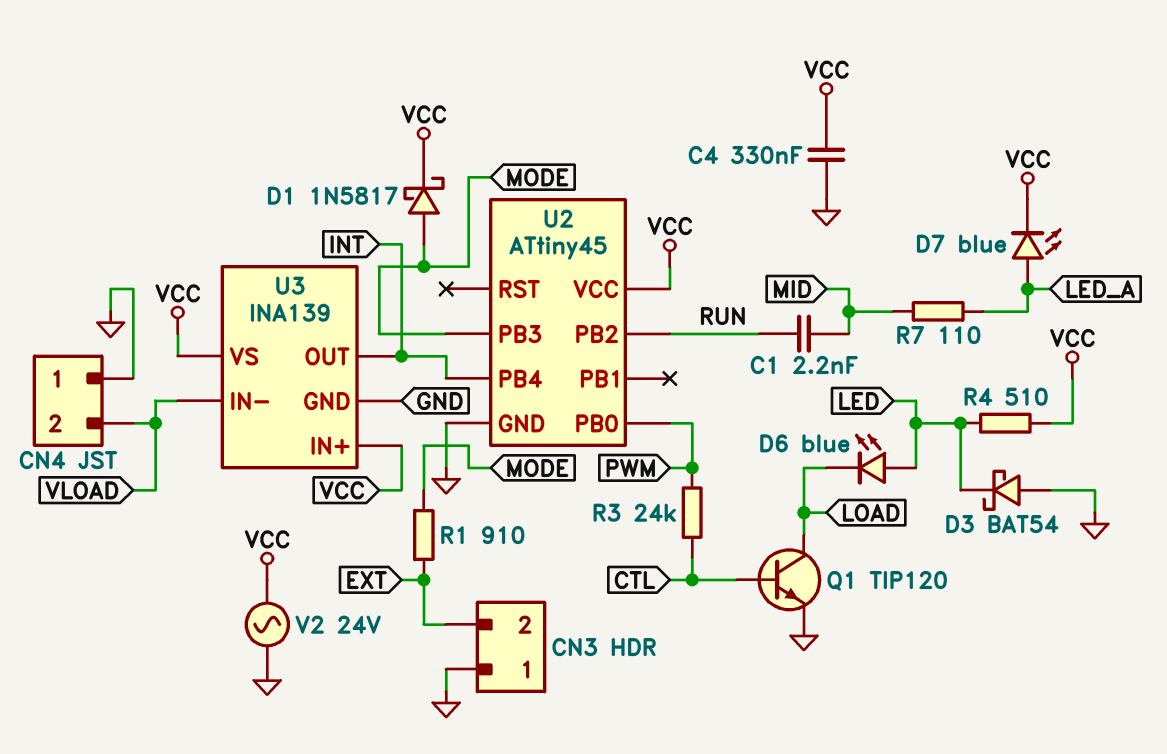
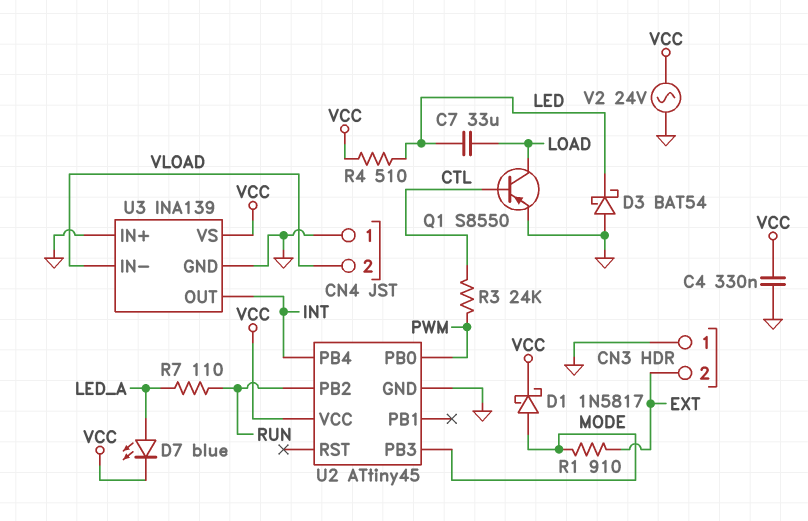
C1: 2.2nF (MID, RUN) -> none
C7: none -> 33uF (LED, LOAD)
D6: LED blue (A LED, K LOAD) -> none
Q1: NPN TIP120 (B CTL, C LOAD, E GND) -> PNP S8550 (B CTL, C LOAD, E GND)
R7: 110 (LED_A, MID) -> 110 (LED_A, RUN)
U3 pin IN+: VCC -> GND

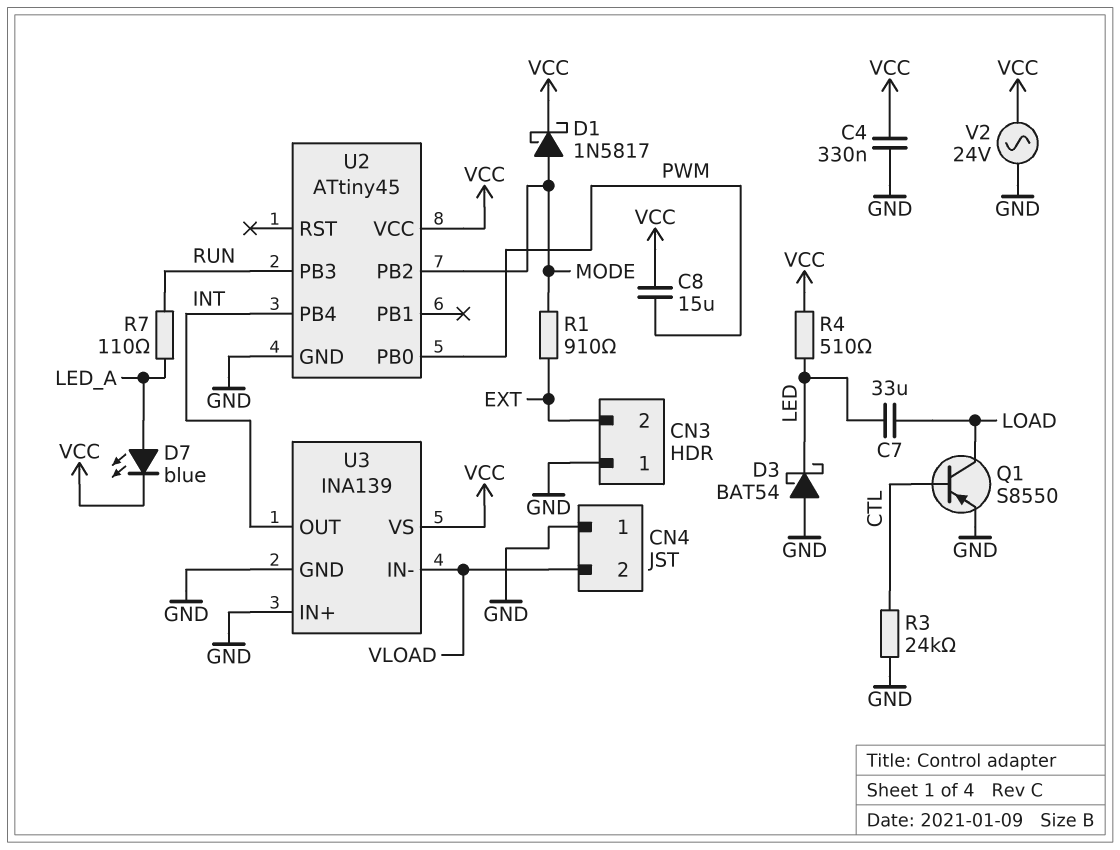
C8: none -> 15uF (PWM, VCC)
R3: 24k (CTL, PWM) -> 24k (CTL, GND)
U2 pin PB2: RUN -> MODE
U2 pin PB3: MODE -> RUN

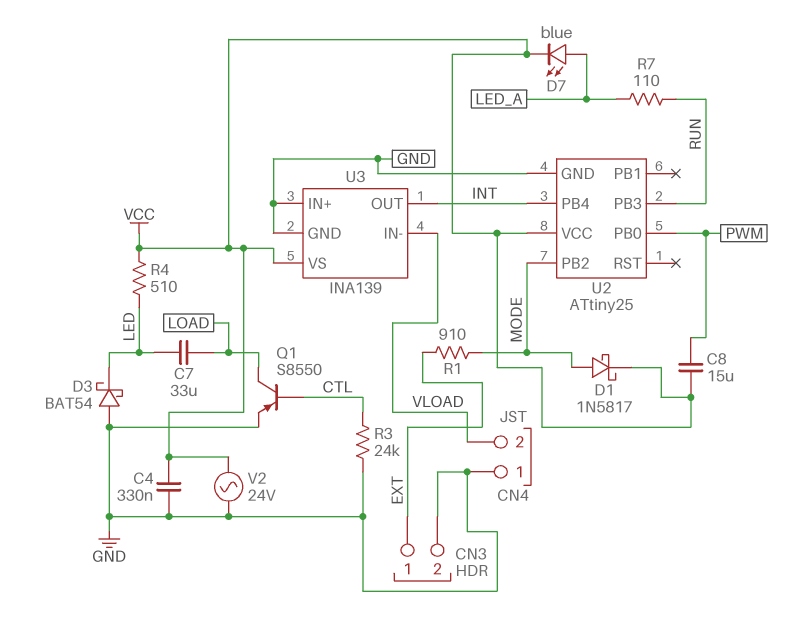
CN3 pin 1: GND -> EXT
CN3 pin 2: EXT -> GND
U2: ATtiny45 -> ATtiny25

